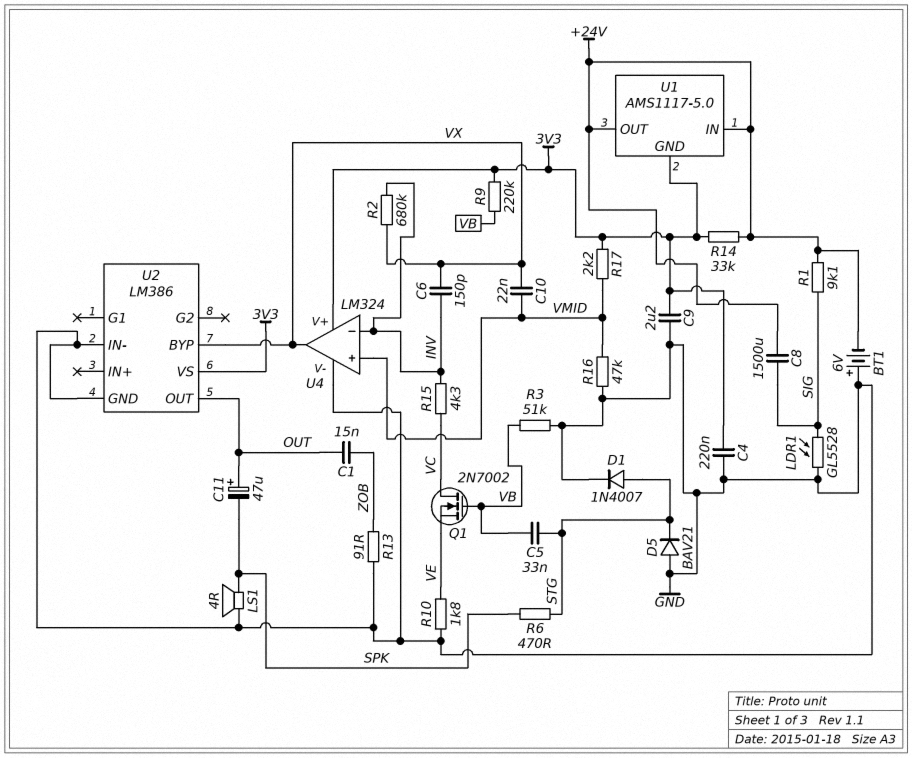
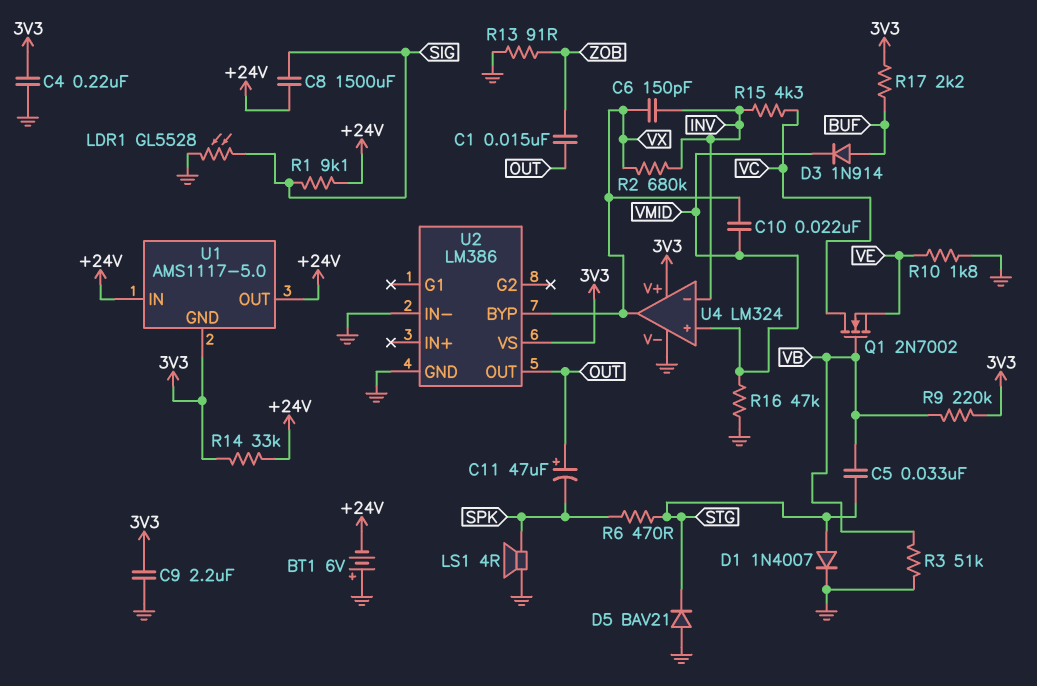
D3: none -> diode 1N914 (A BUF, K VMID)
R17: 2.2k (3V3, VMID) -> 2.2k (3V3, BUF)

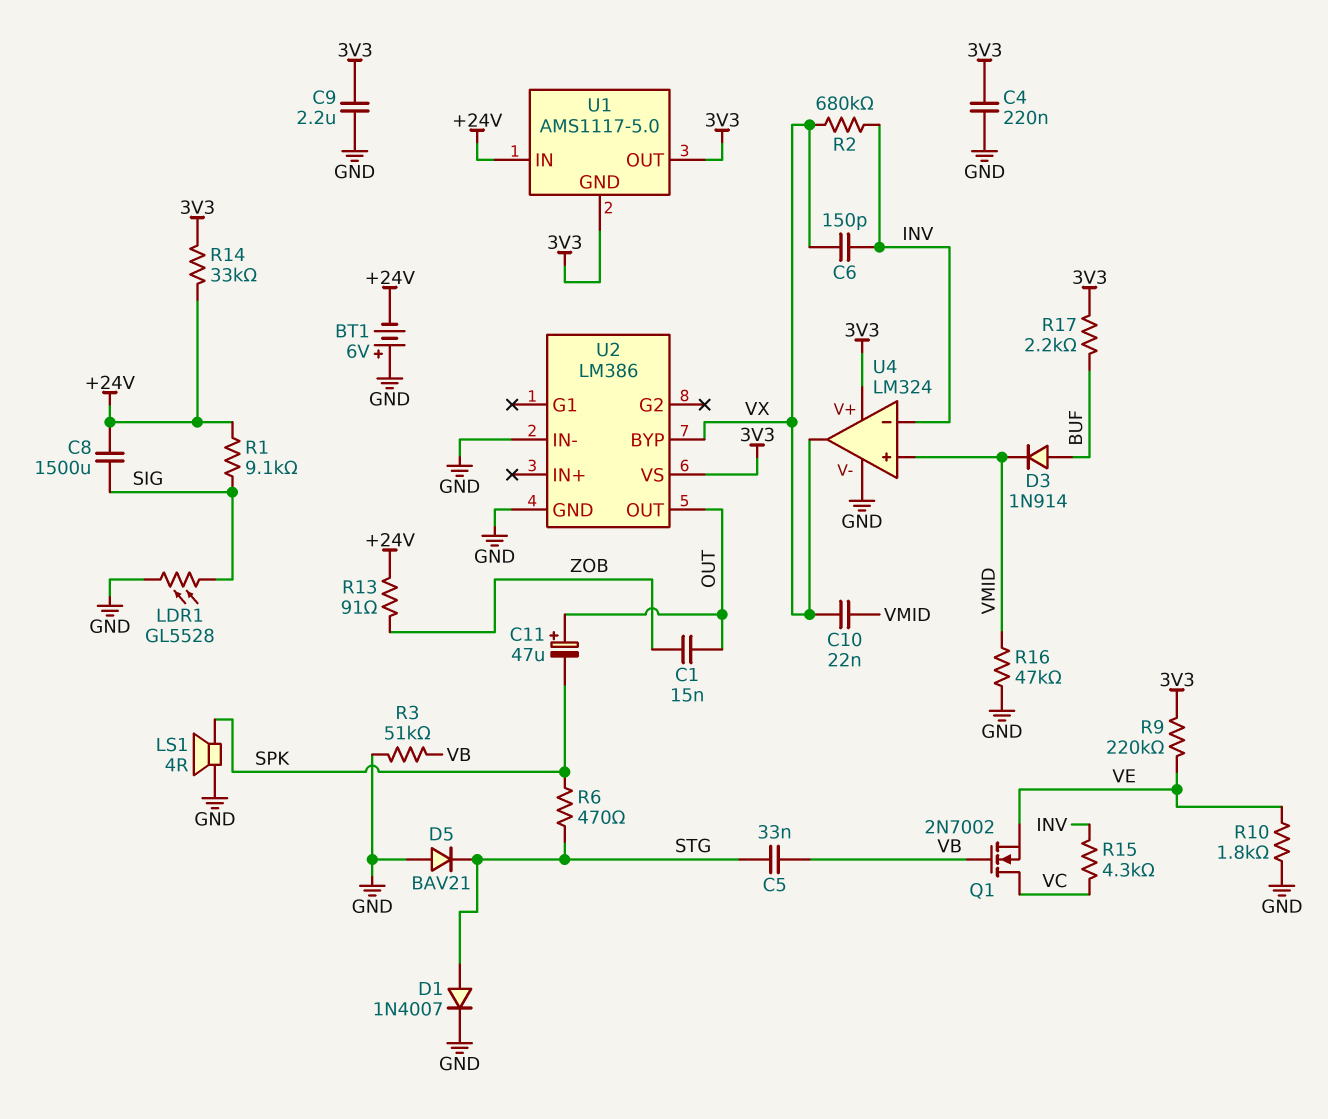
R9: 220k (3V3, VB) -> 220k (3V3, VE)
R13: 91 (GND, ZOB) -> 91 (+24V, ZOB)
U1 pin OUT: +24V -> 3V3

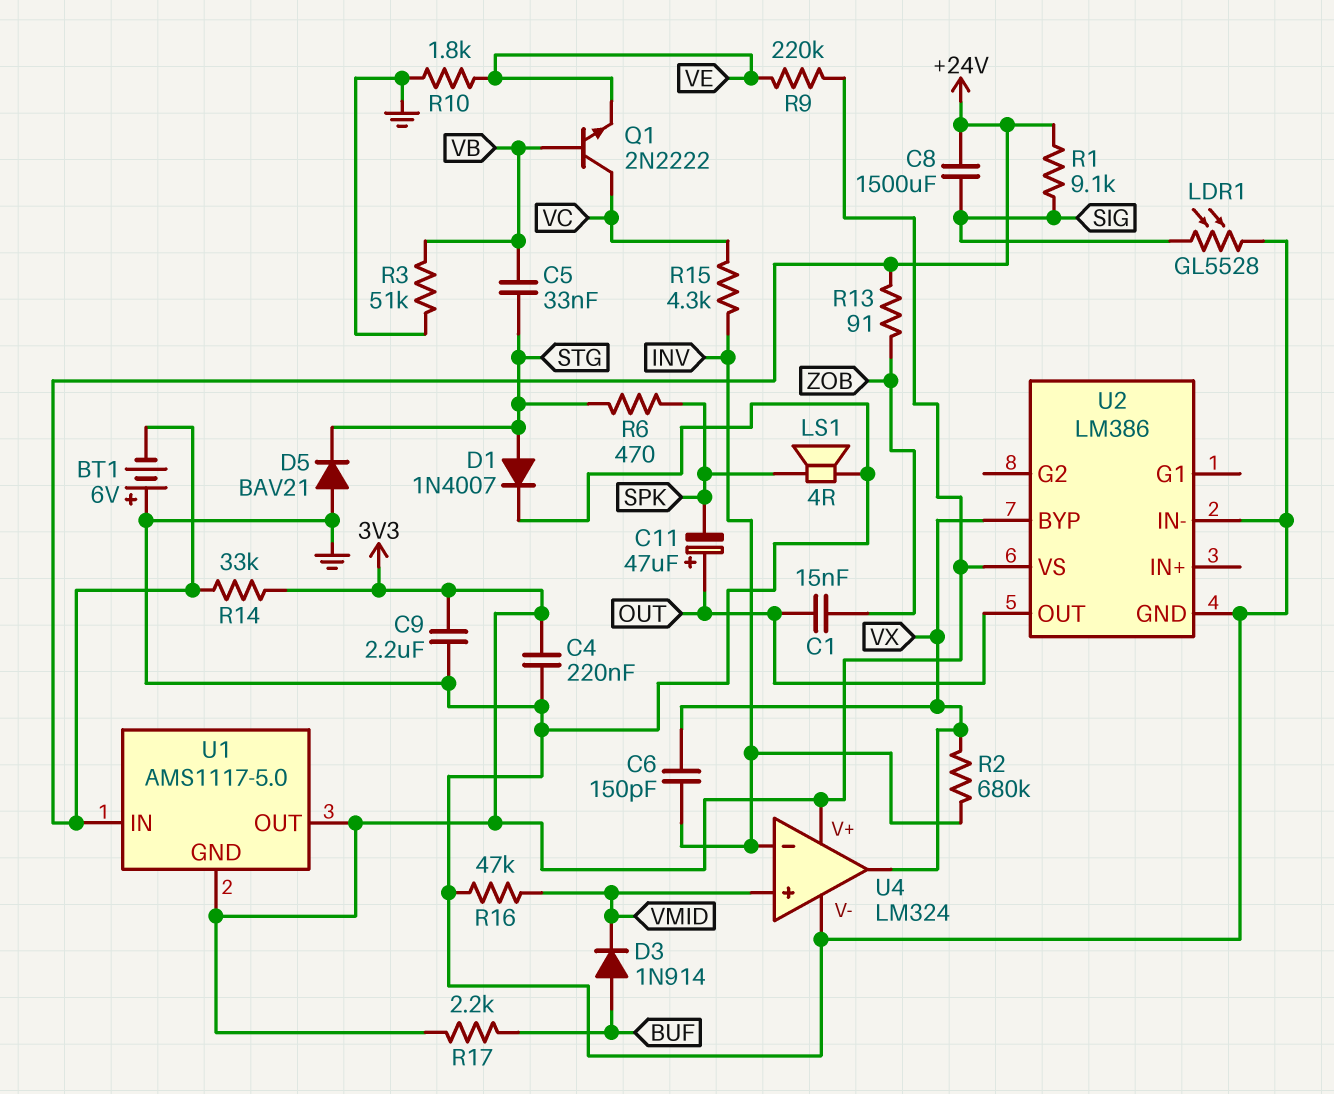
C10: 22nF (VMID, VX) -> none
Q1: NMOS 2N7002 (G VB, D VC, S VE) -> NPN 2N2222 (B VB, C VC, E VE)

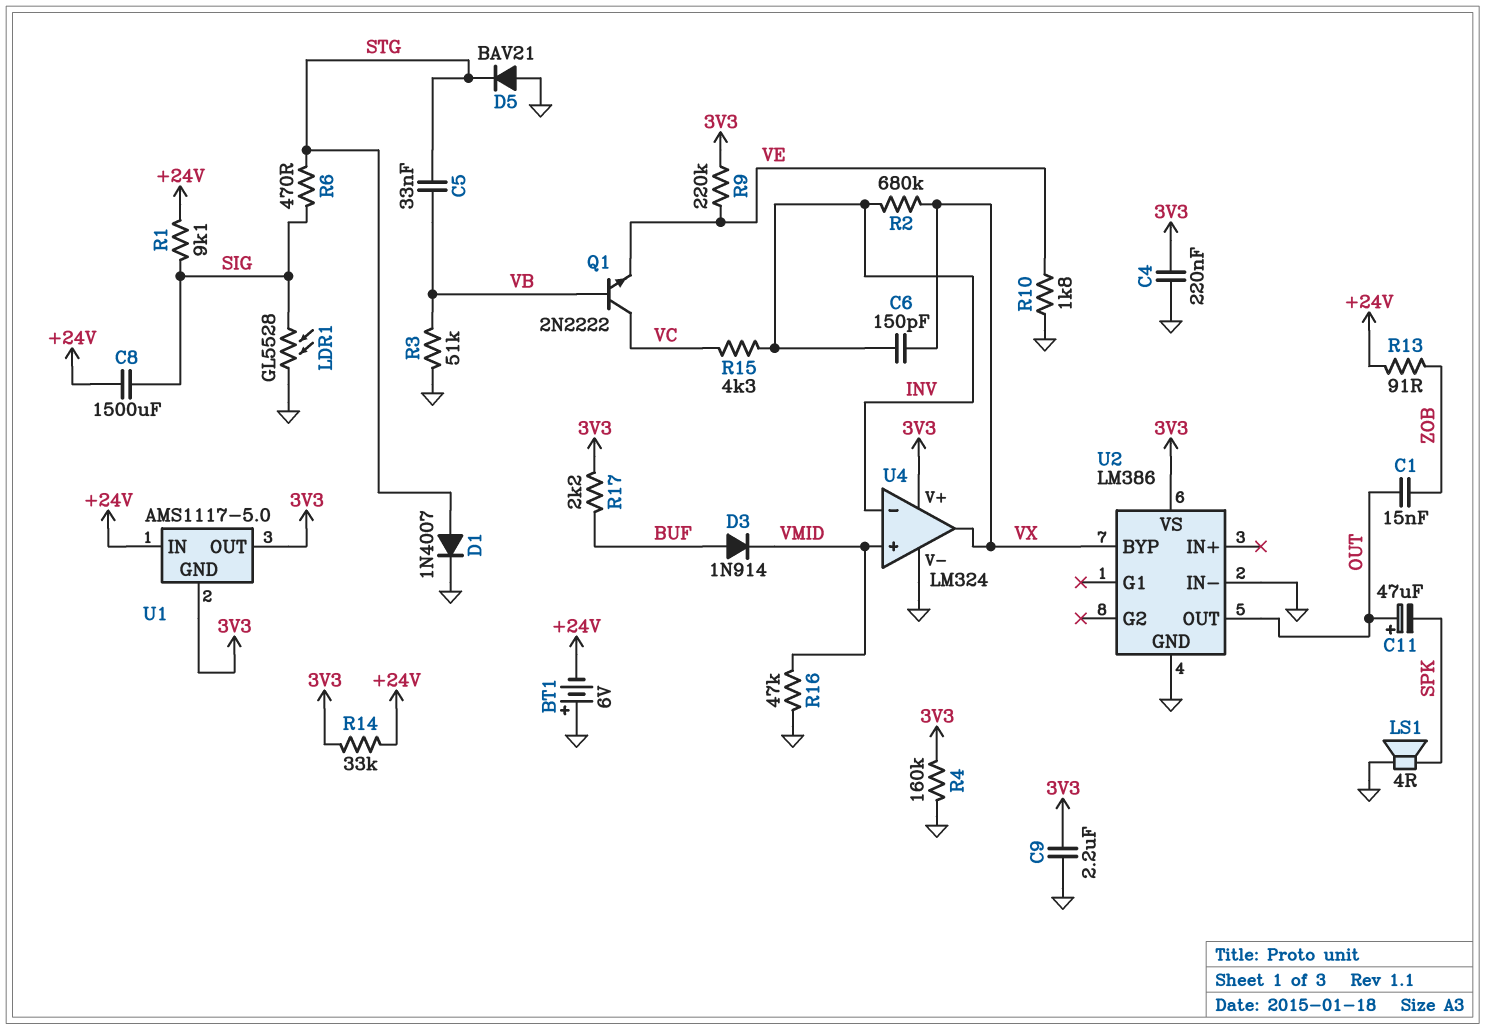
R4: none -> 160k (3V3, GND)
R6: 470 (SPK, STG) -> 470 (SIG, STG)

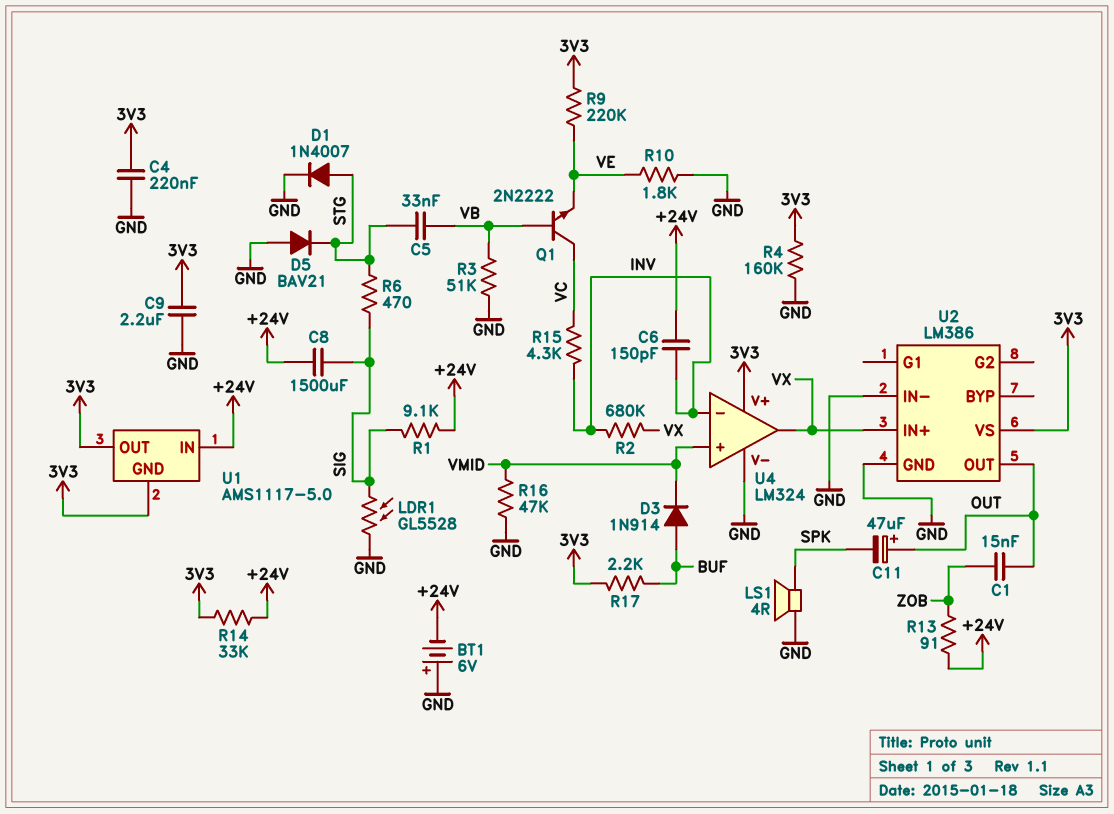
C6: 150pF (INV, VX) -> 150pF (+24V, INV)
U2 pin BYP: VX -> none
U2 pin IN+: none -> VX

